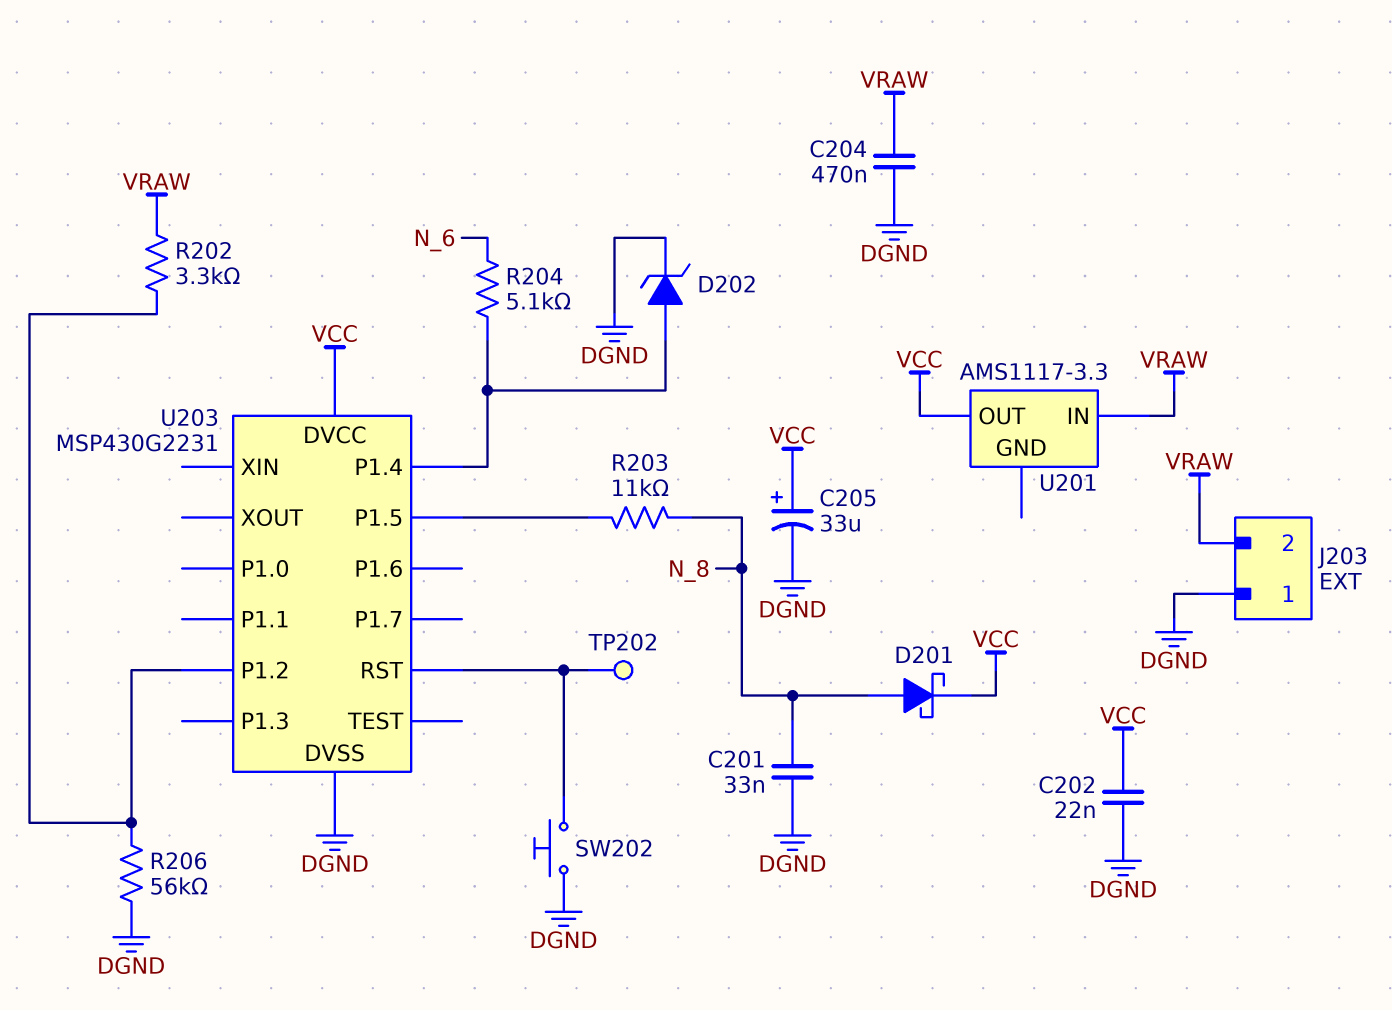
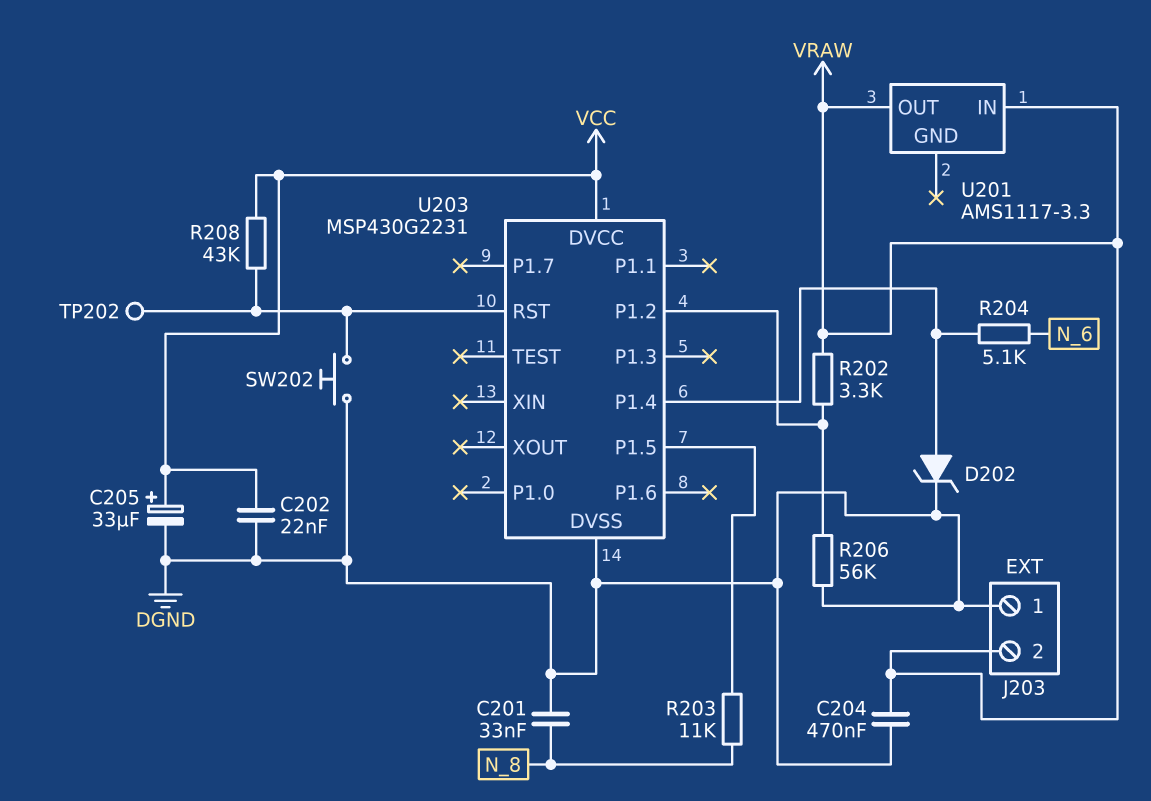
D201: schottky (A N_8, K VCC) -> none
R208: none -> 43k (U203/RST, VCC)
U201 pin OUT: VCC -> VRAW

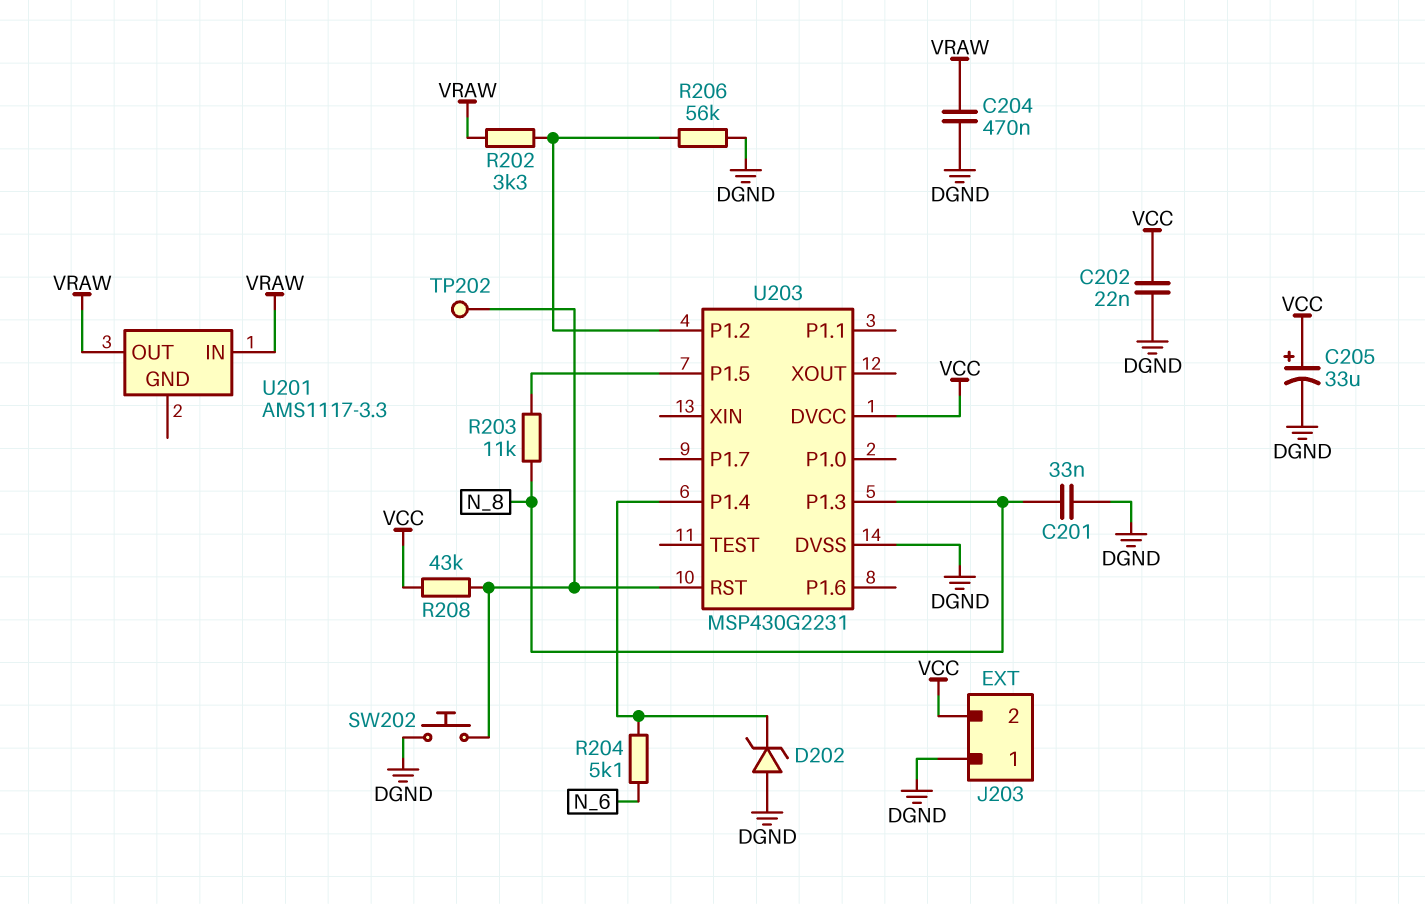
D202: zener (A U203/P1.4, K DGND) -> zener (A DGND, K U203/P1.4)
J203 pin 2: VRAW -> VCC
U203 pin P1.3: none -> N_8

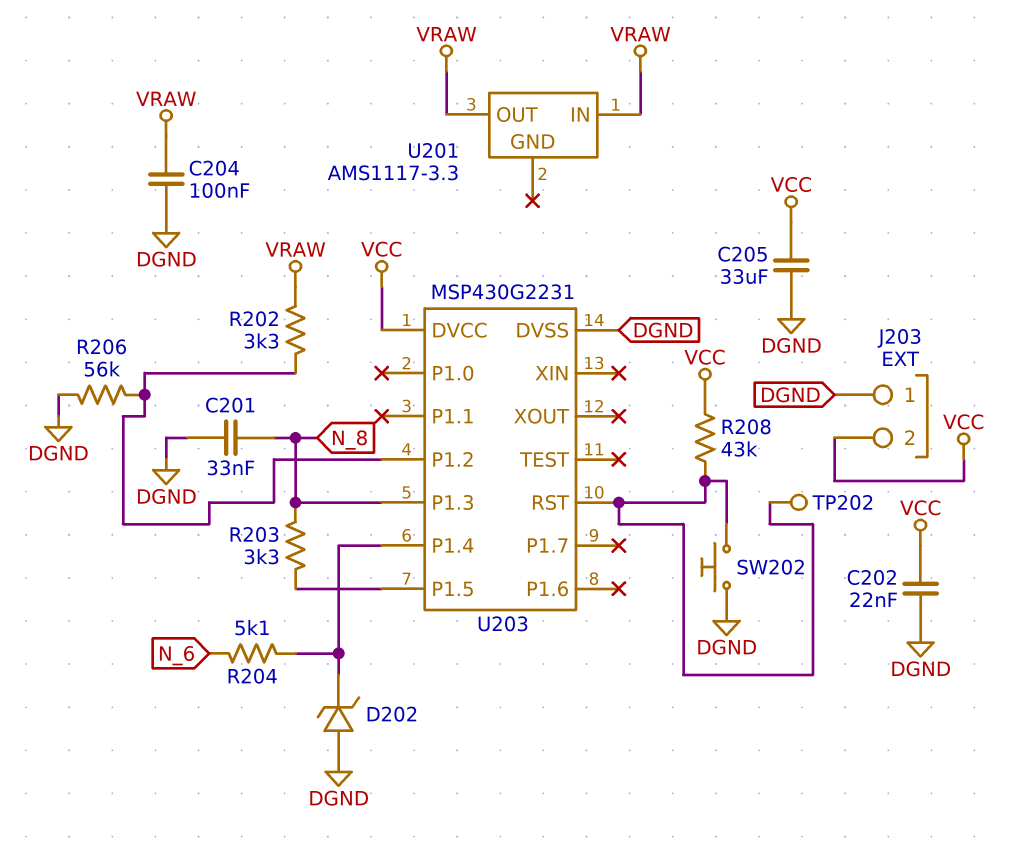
C204: 470nF (DGND, VRAW) -> 100nF (DGND, VRAW)
C205: 33uF (plus VCC, minus DGND) -> 33uF (DGND, VCC)
R203: 11k (N_8, U203/P1.5) -> 3.3k (N_8, U203/P1.5)

